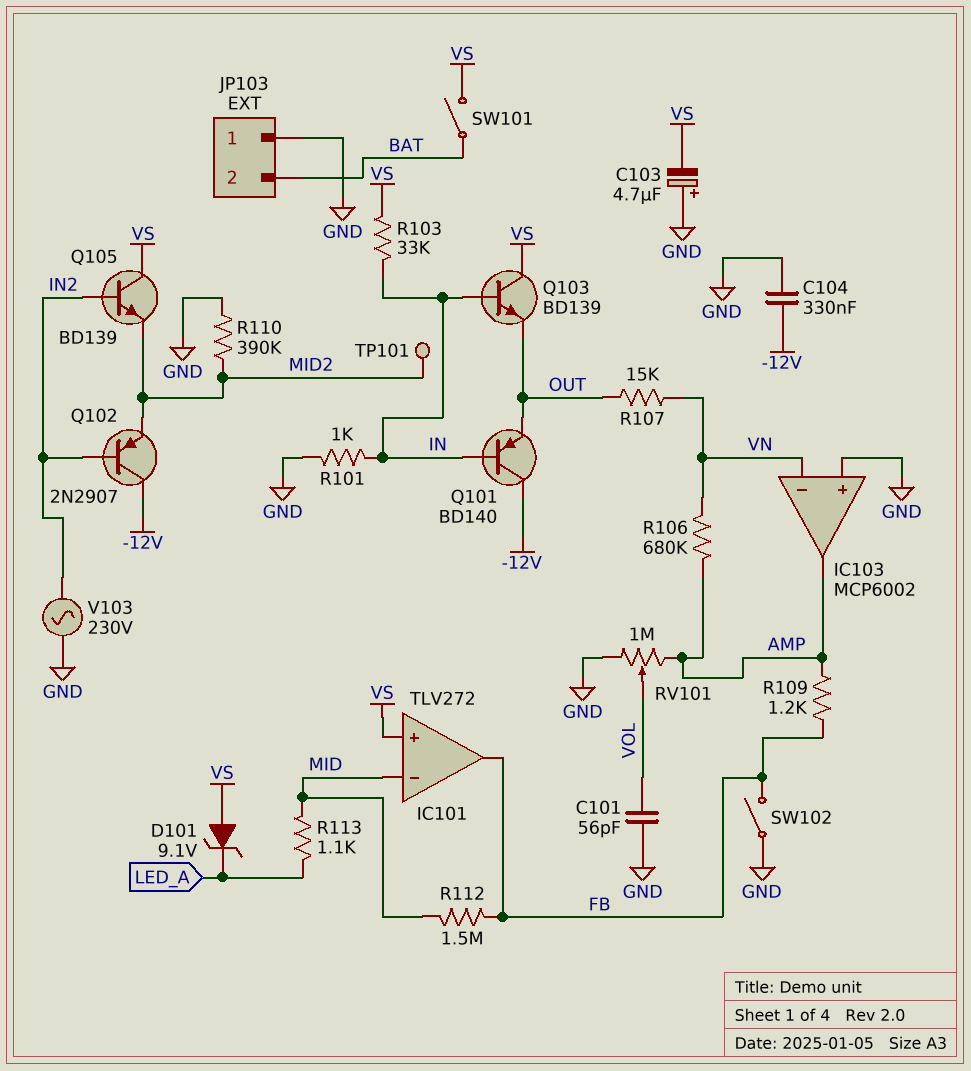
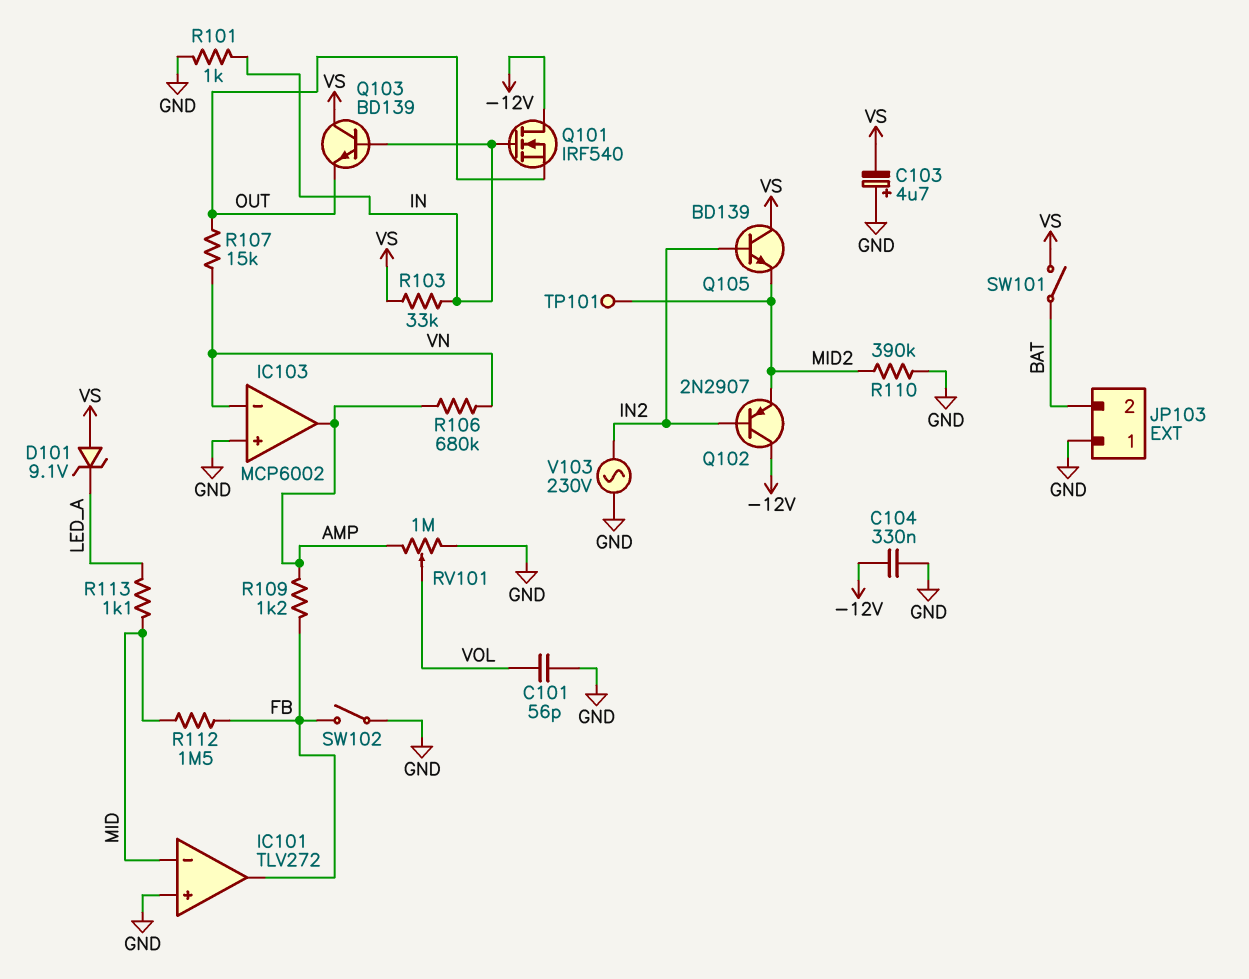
IC101 pin in+: VS -> GND
Q101: PNP BD140 (B IN, C -12V, E OUT) -> NMOS IRF540 (G IN, D -12V, S OUT)

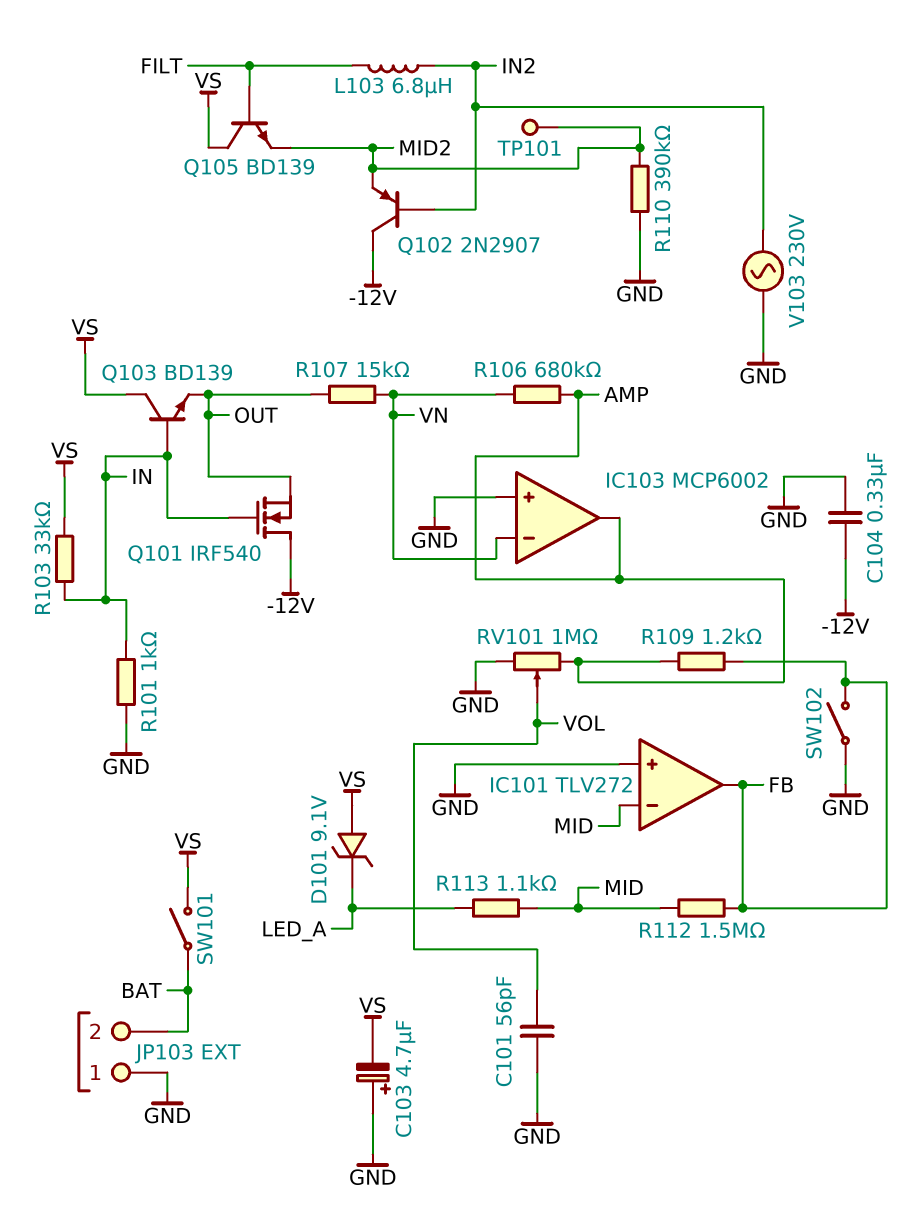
L103: none -> 6.8uH (FILT, IN2)
Q105: NPN BD139 (B IN2, C VS, E MID2) -> NPN BD139 (B FILT, C VS, E MID2)

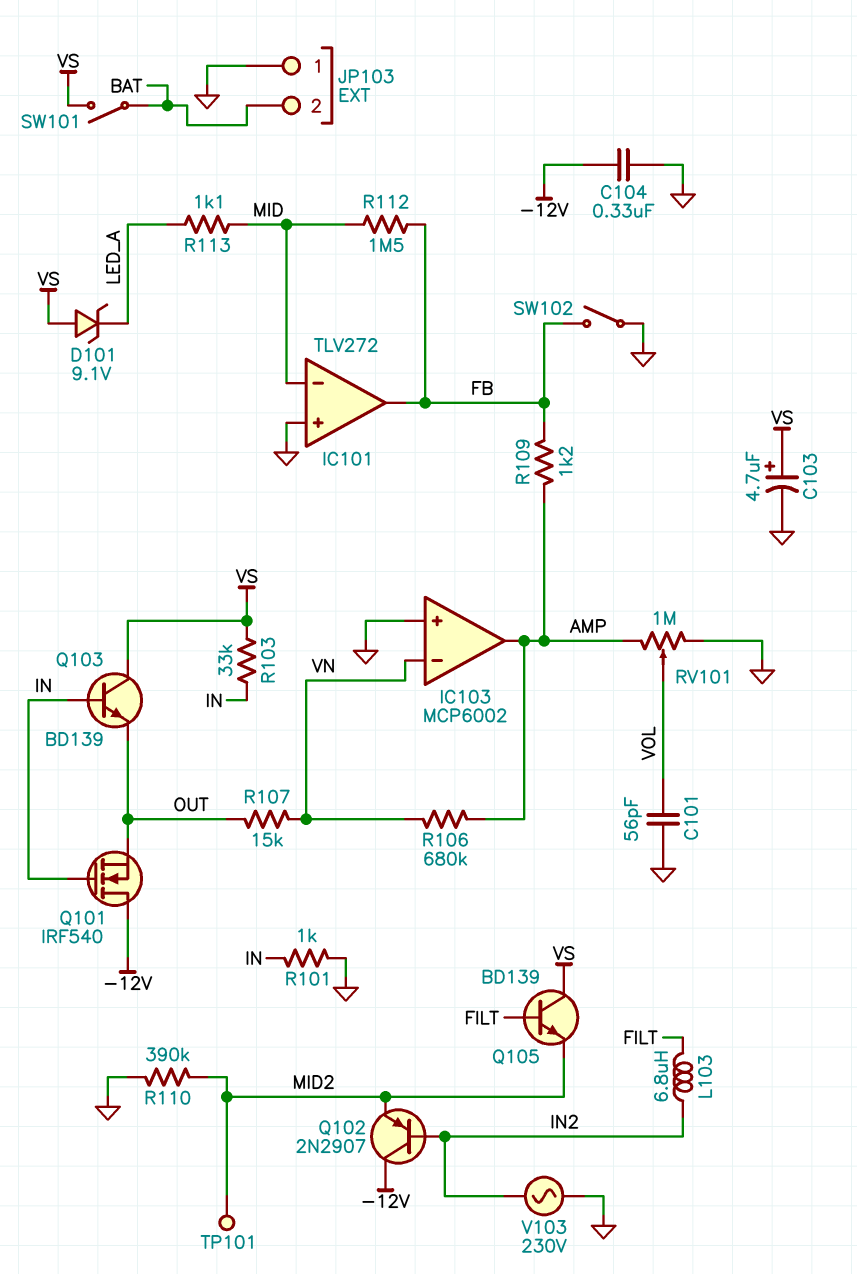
C103: 4.7uF (plus GND, minus VS) -> 4.7uF (plus VS, minus GND)

